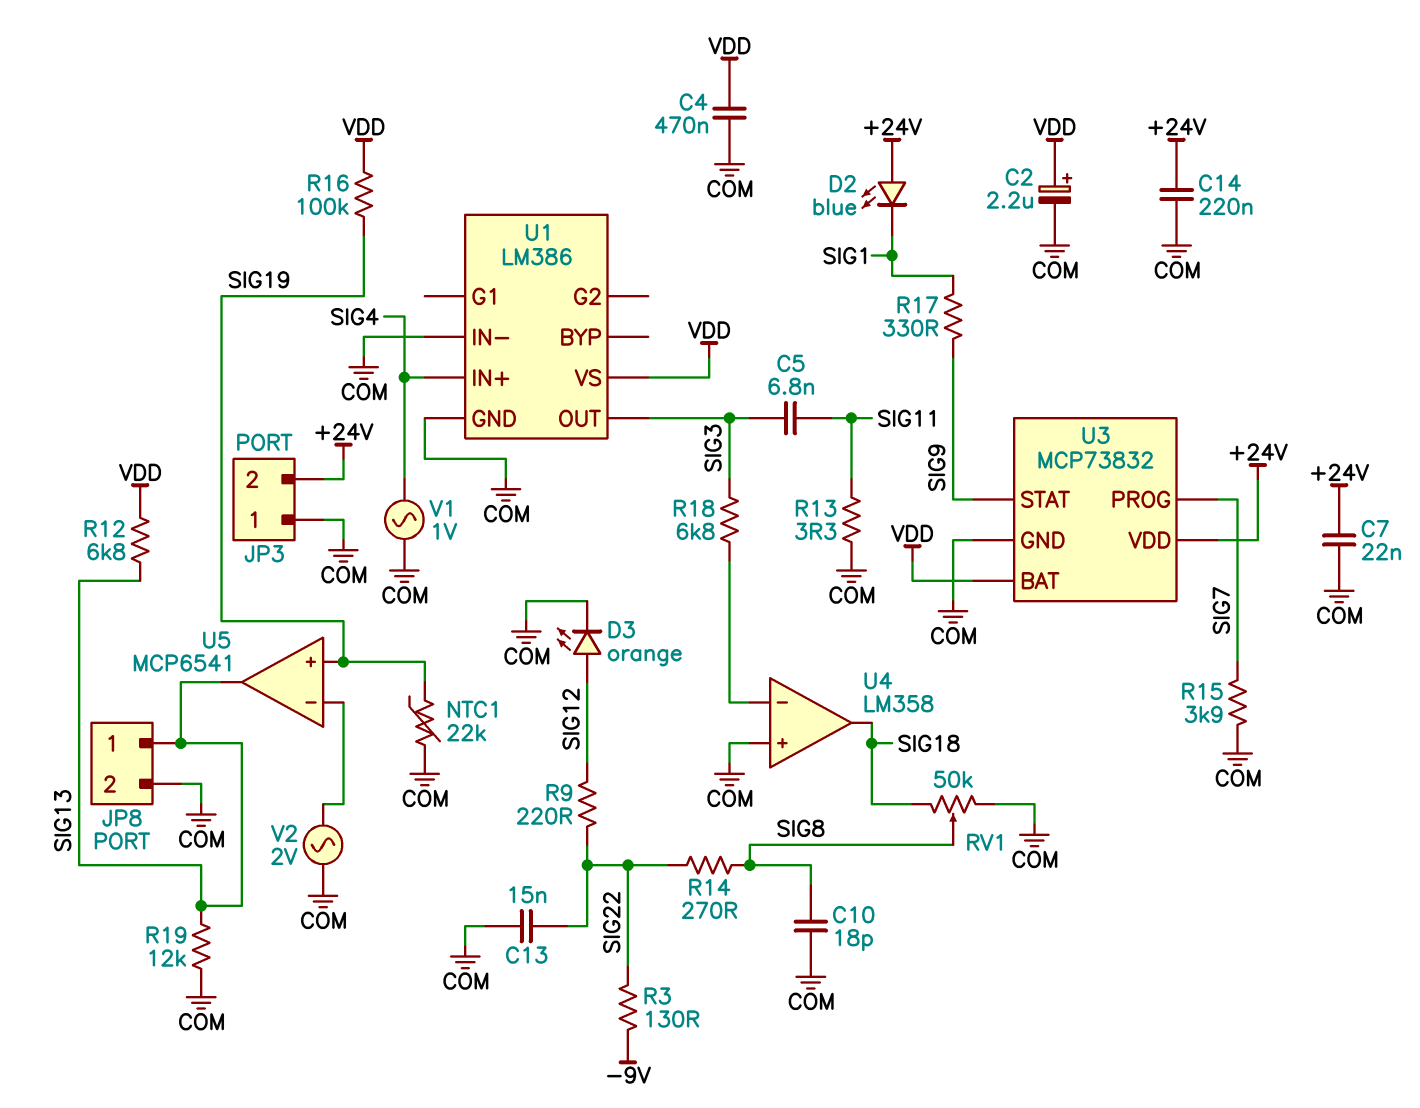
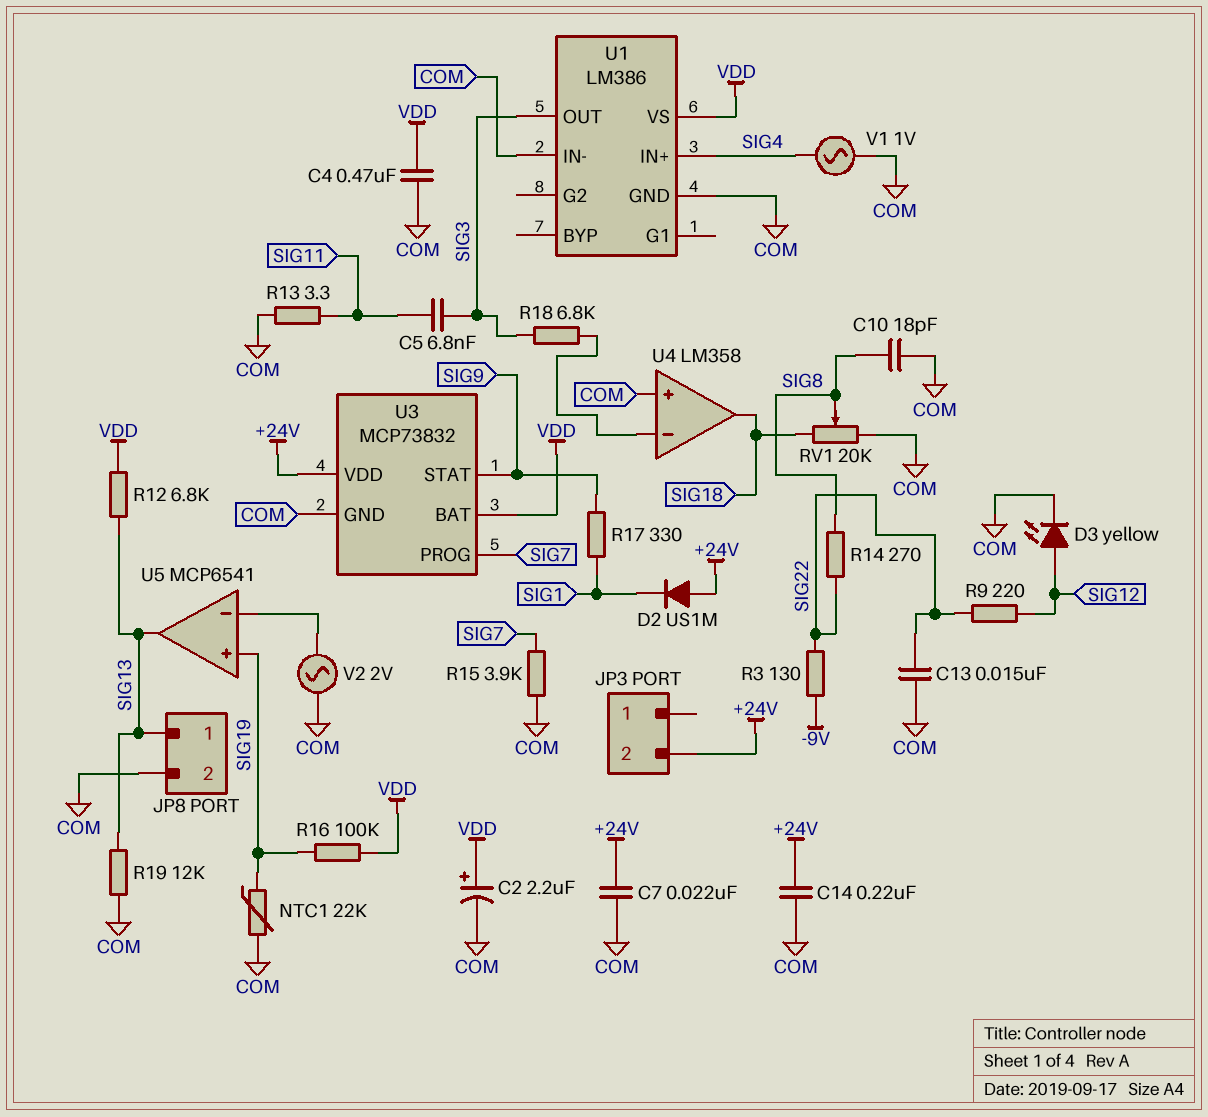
D2: LED blue (A +24V, K SIG1) -> diode US1M (A +24V, K SIG1)
D3: LED orange (A SIG12, K COM) -> LED yellow (A SIG12, K COM)
JP3 pin 1: COM -> none
RV1: 50k (COM, SIG18, wiper SIG8) -> 20k (COM, SIG18, wiper SIG8)

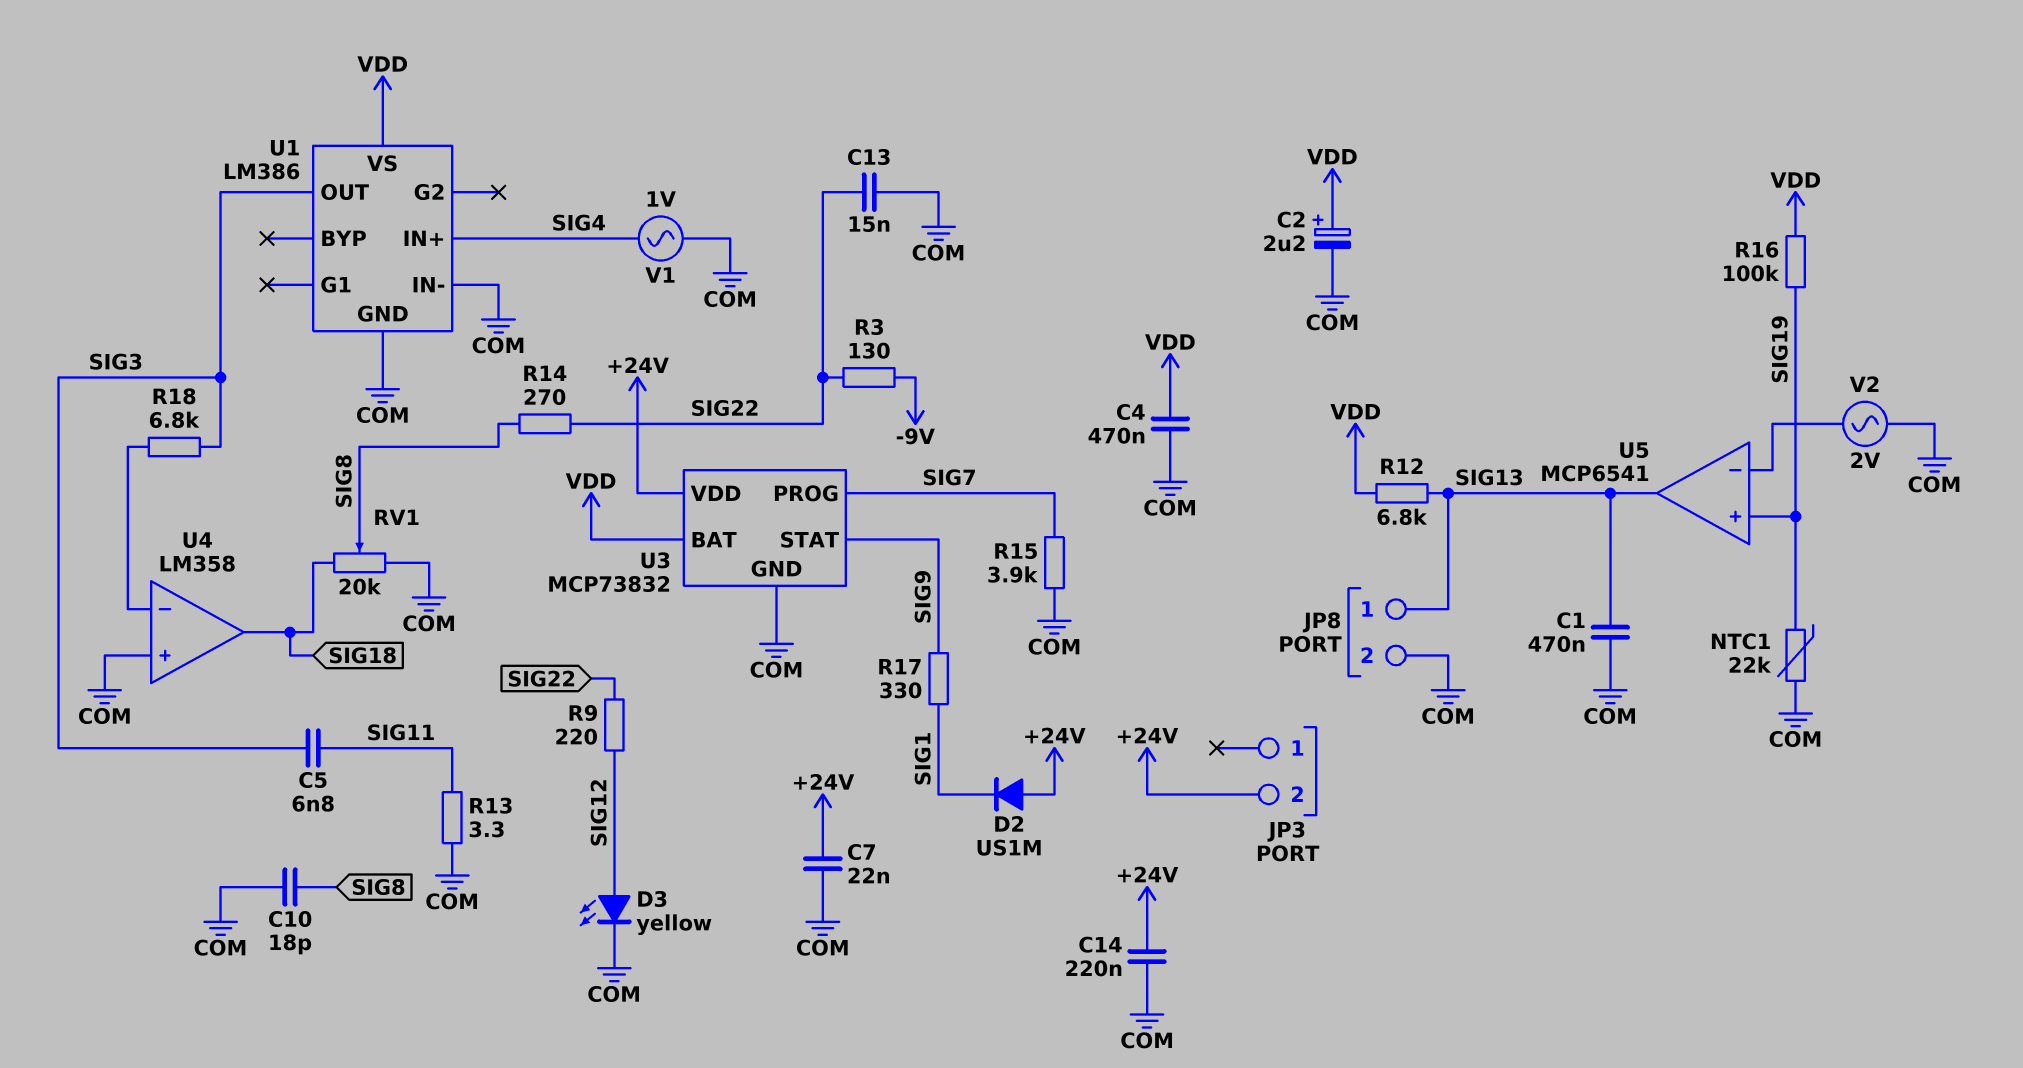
C1: none -> 470nF (COM, SIG13)
R19: 12k (COM, SIG13) -> none

